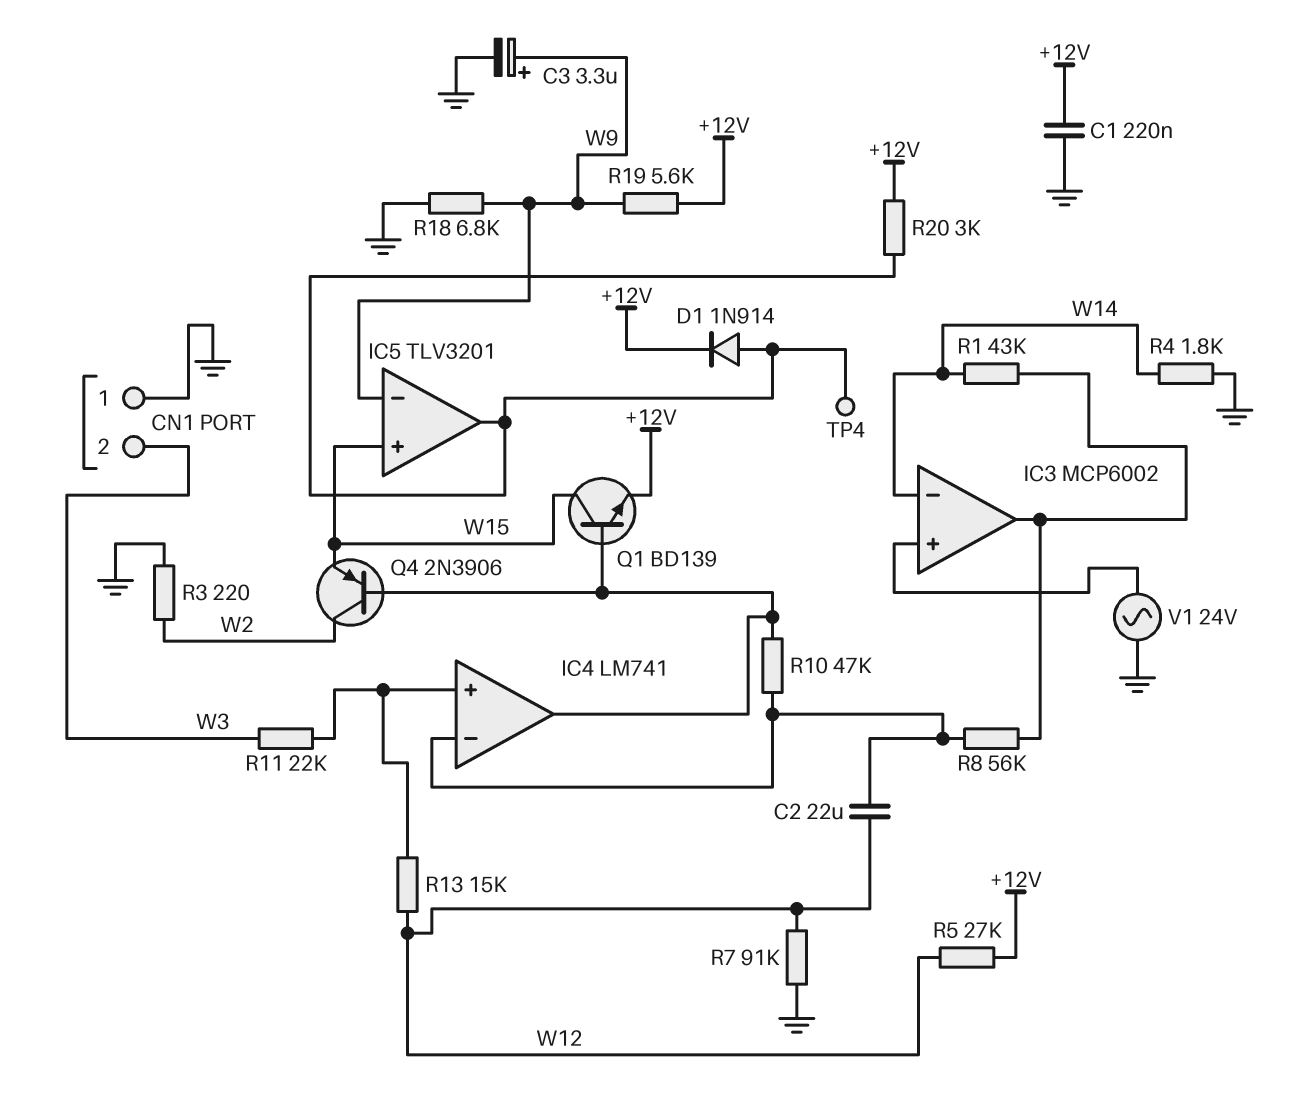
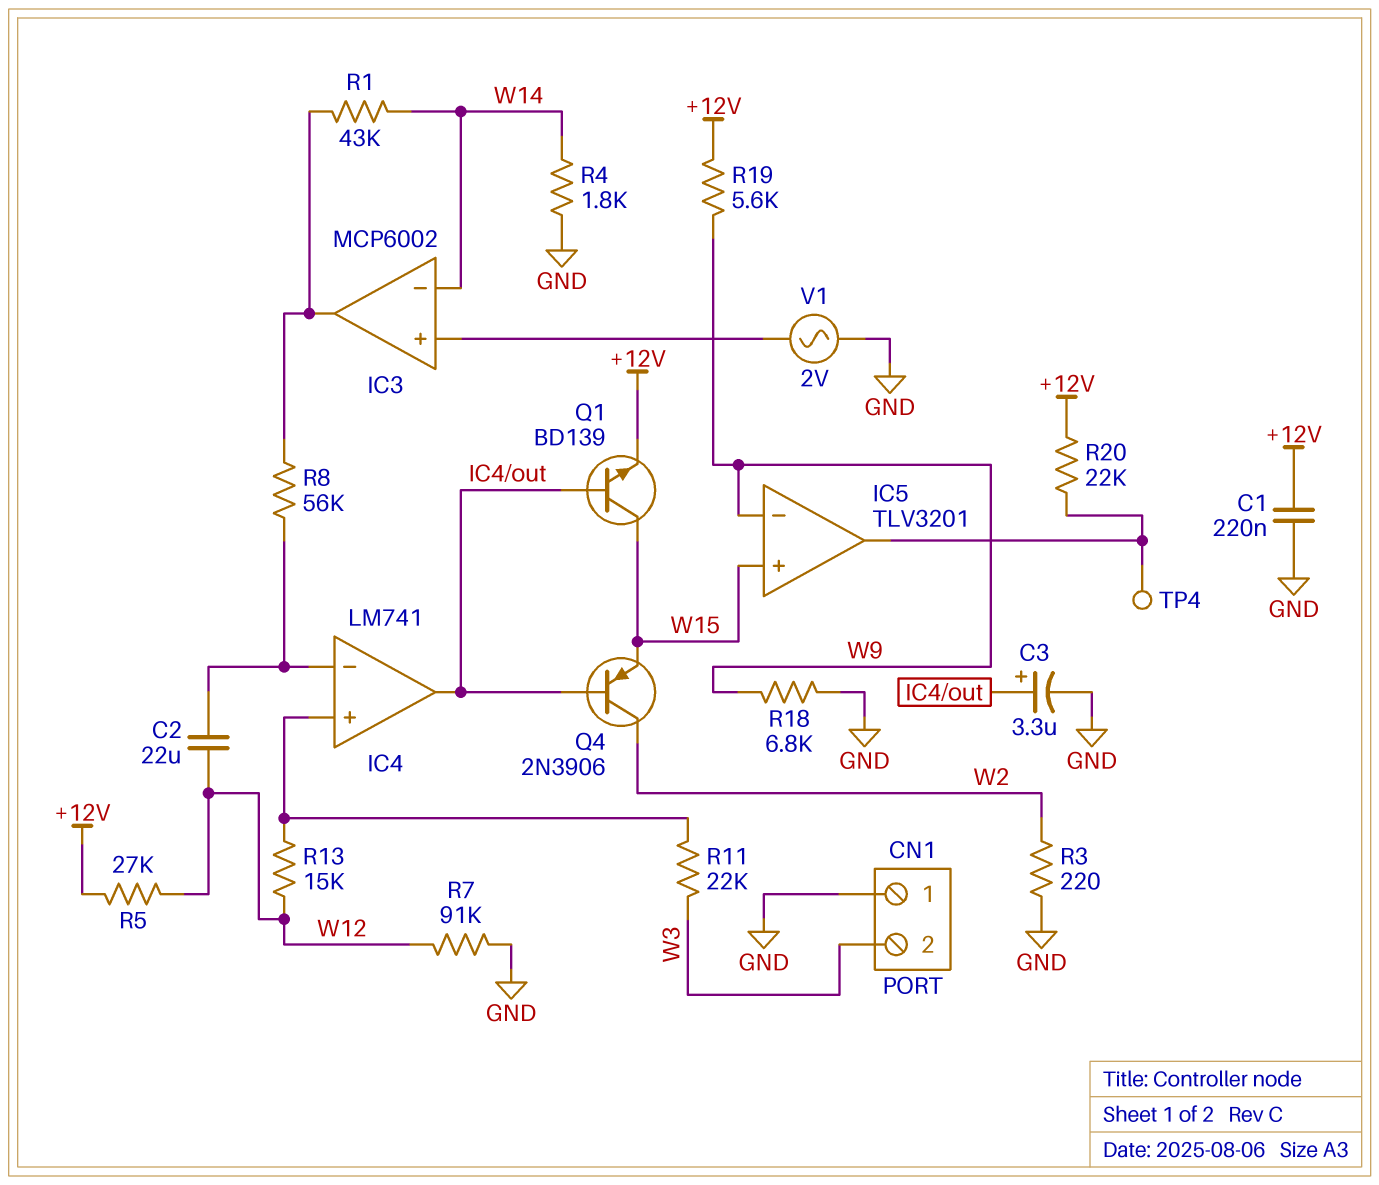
C3: 3.3uF (plus W9, minus GND) -> 3.3uF (plus IC4/out, minus GND)
D1: diode 1N914 (A IC5/out, K +12V) -> none
R10: 47k (IC4/in-, IC4/out) -> none
R20: 3k (+12V, IC5/out) -> 22k (+12V, IC5/out)
V1: AC 24V (GND, IC3/in+) -> AC 2V (GND, IC3/in+)

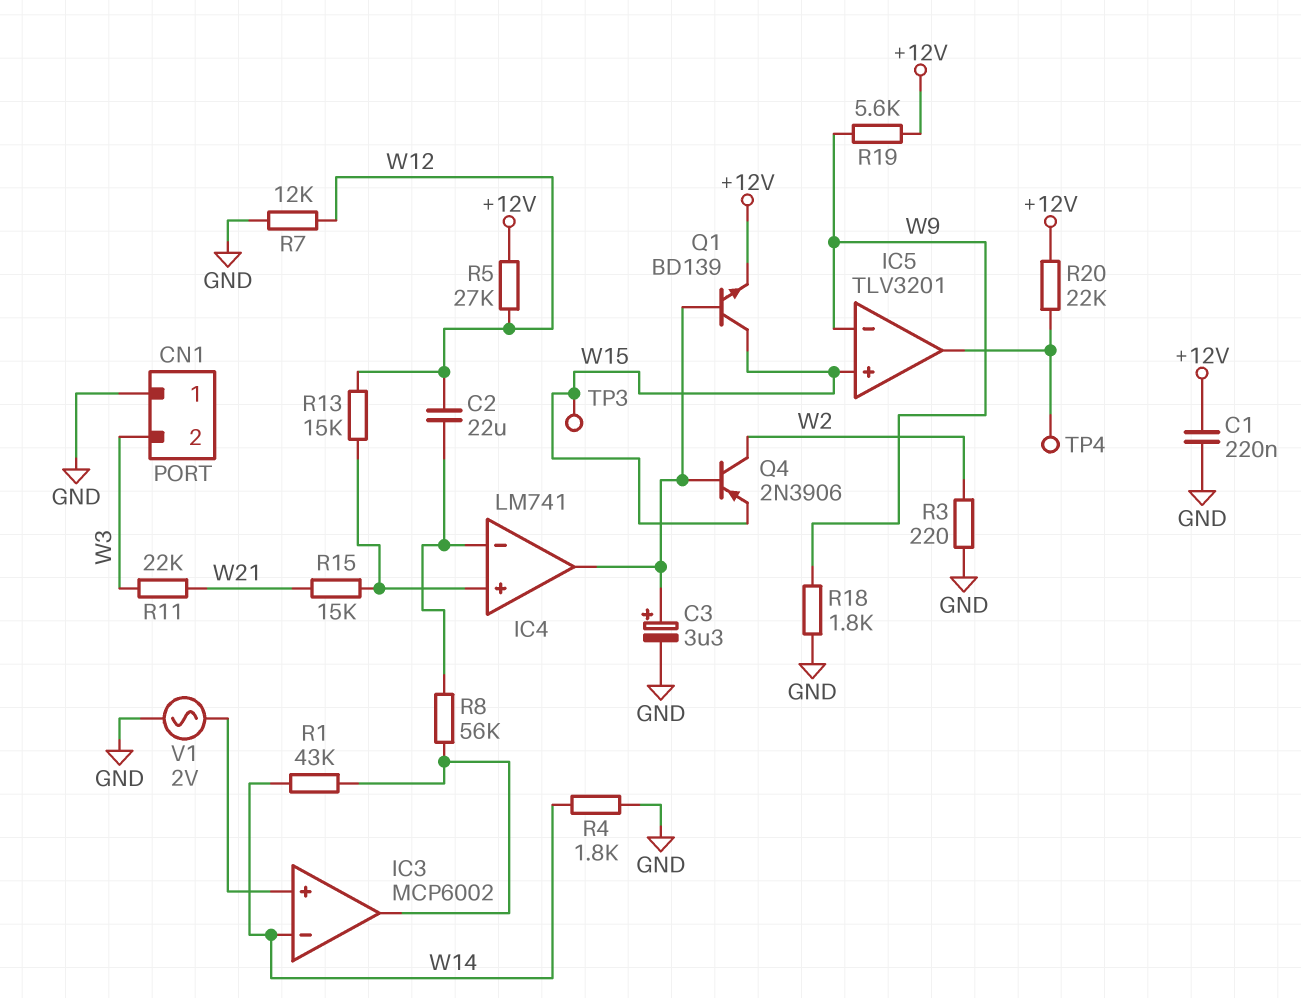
R7: 91k (GND, W12) -> 12k (GND, W12)
R11: 22k (IC4/in+, W3) -> 22k (W3, W21)
R15: none -> 15k (IC4/in+, W21)
R18: 6.8k (GND, W9) -> 1.8k (GND, W9)
TP3: none -> test point (W15)

